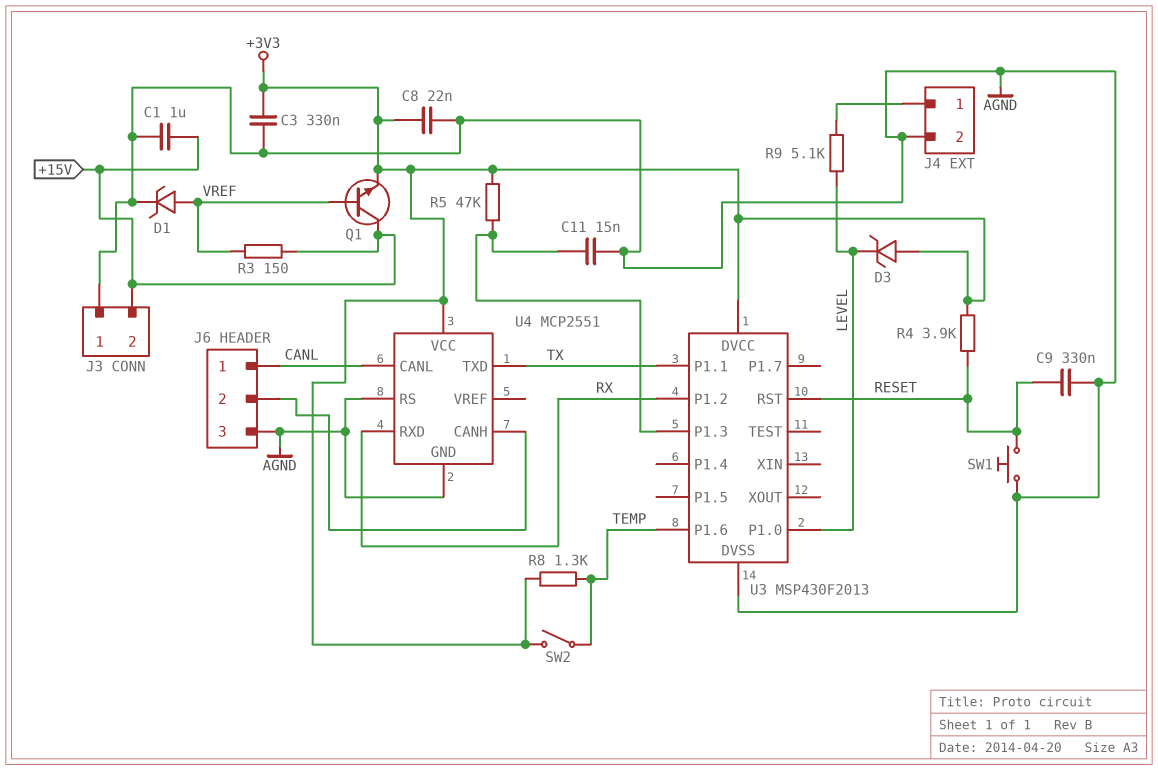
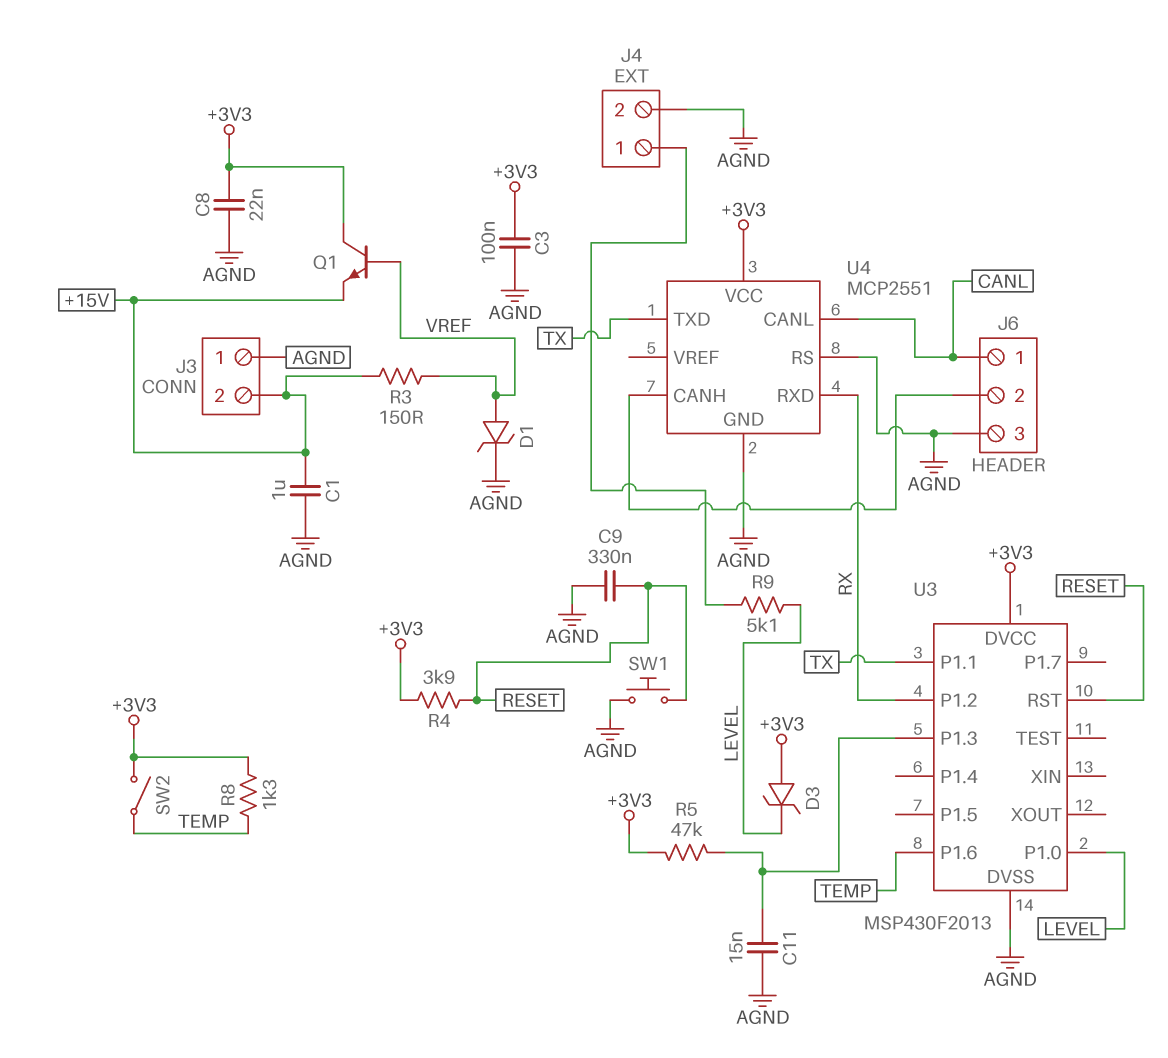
C3: 330nF (+3V3, AGND) -> 100nF (+3V3, AGND)
Q1: NPN (B VREF, C +15V, E +3V3) -> NPN (B VREF, C +3V3, E +15V)

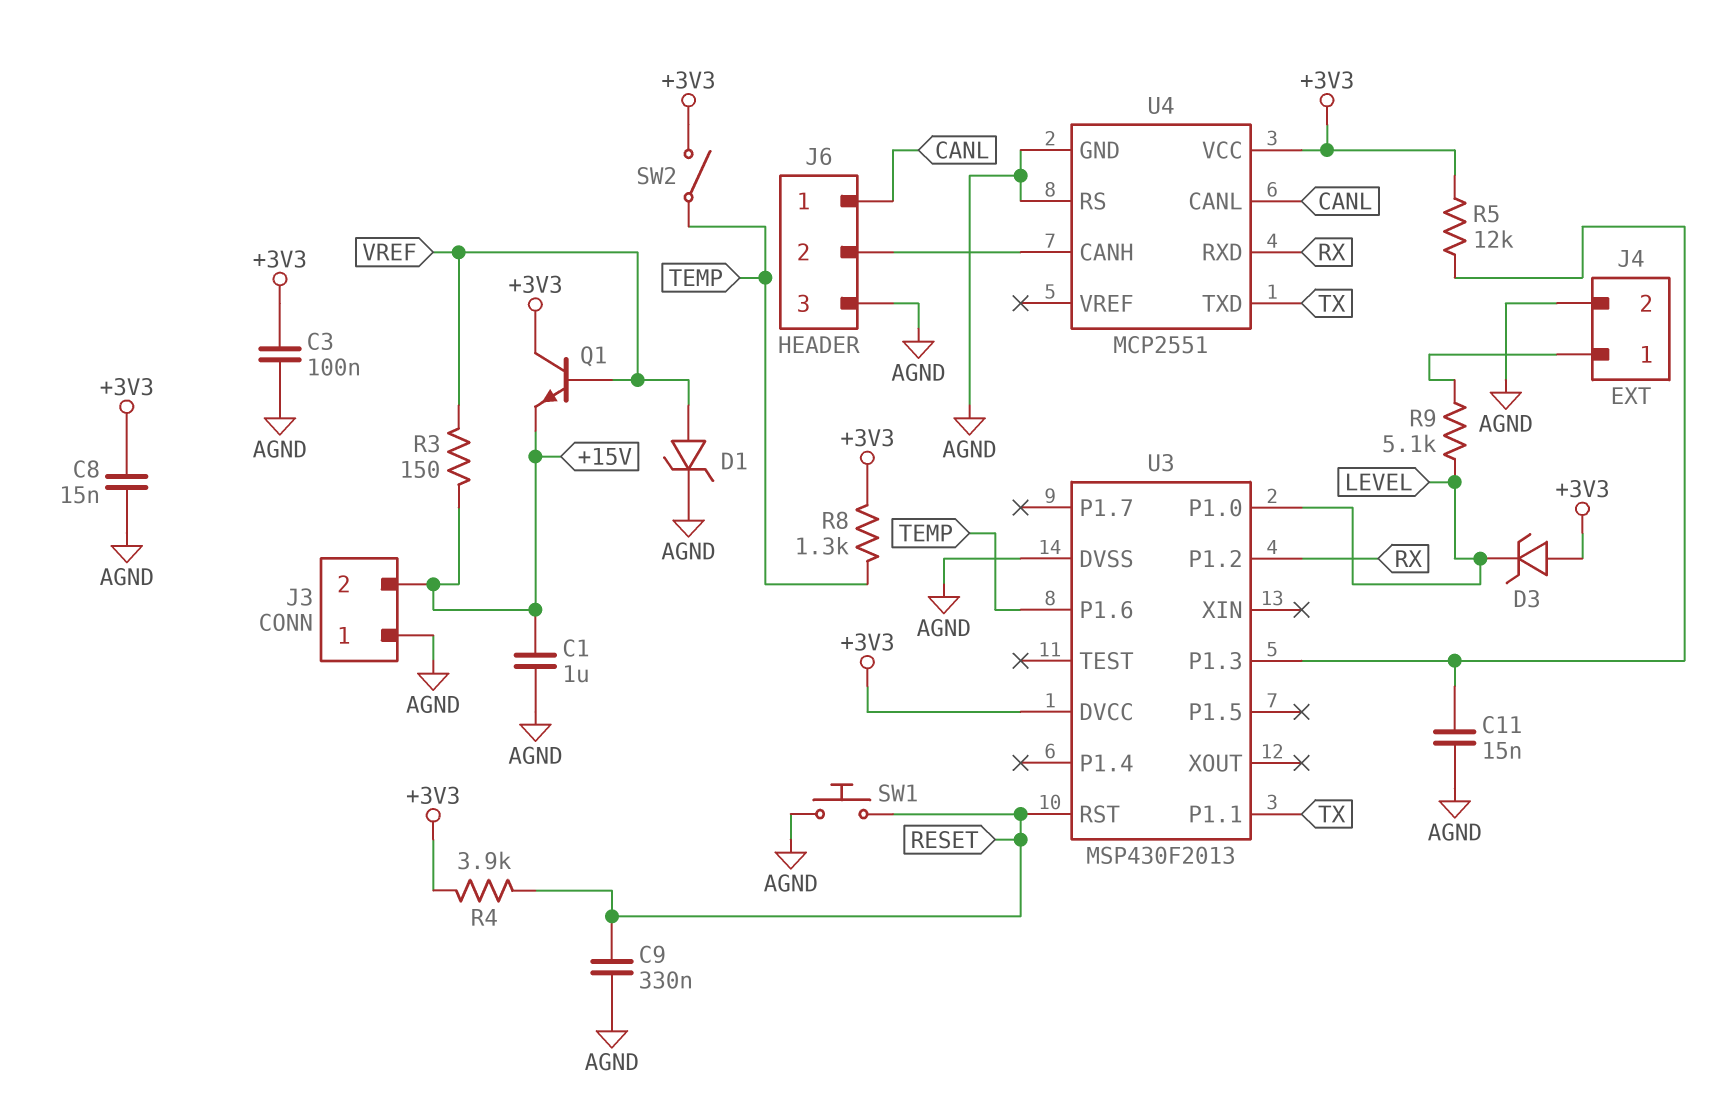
C8: 22nF (+3V3, AGND) -> 15nF (+3V3, AGND)
R5: 47k (+3V3, U3/P1.3) -> 12k (+3V3, U3/P1.3)

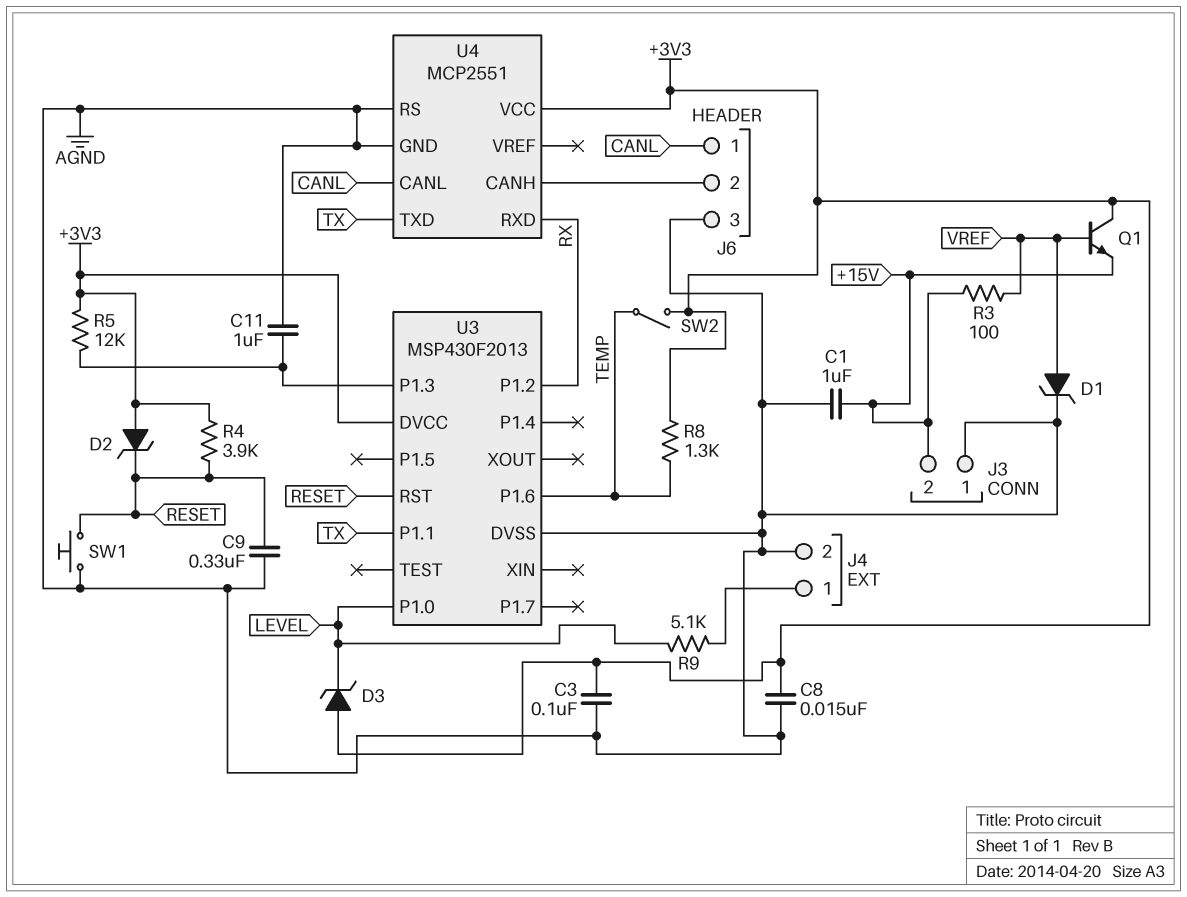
C11: 15nF (AGND, U3/P1.3) -> 1uF (AGND, U3/P1.3)
D2: none -> zener (A +3V3, K RESET)
R3: 150 (+15V, VREF) -> 100 (+15V, VREF)

